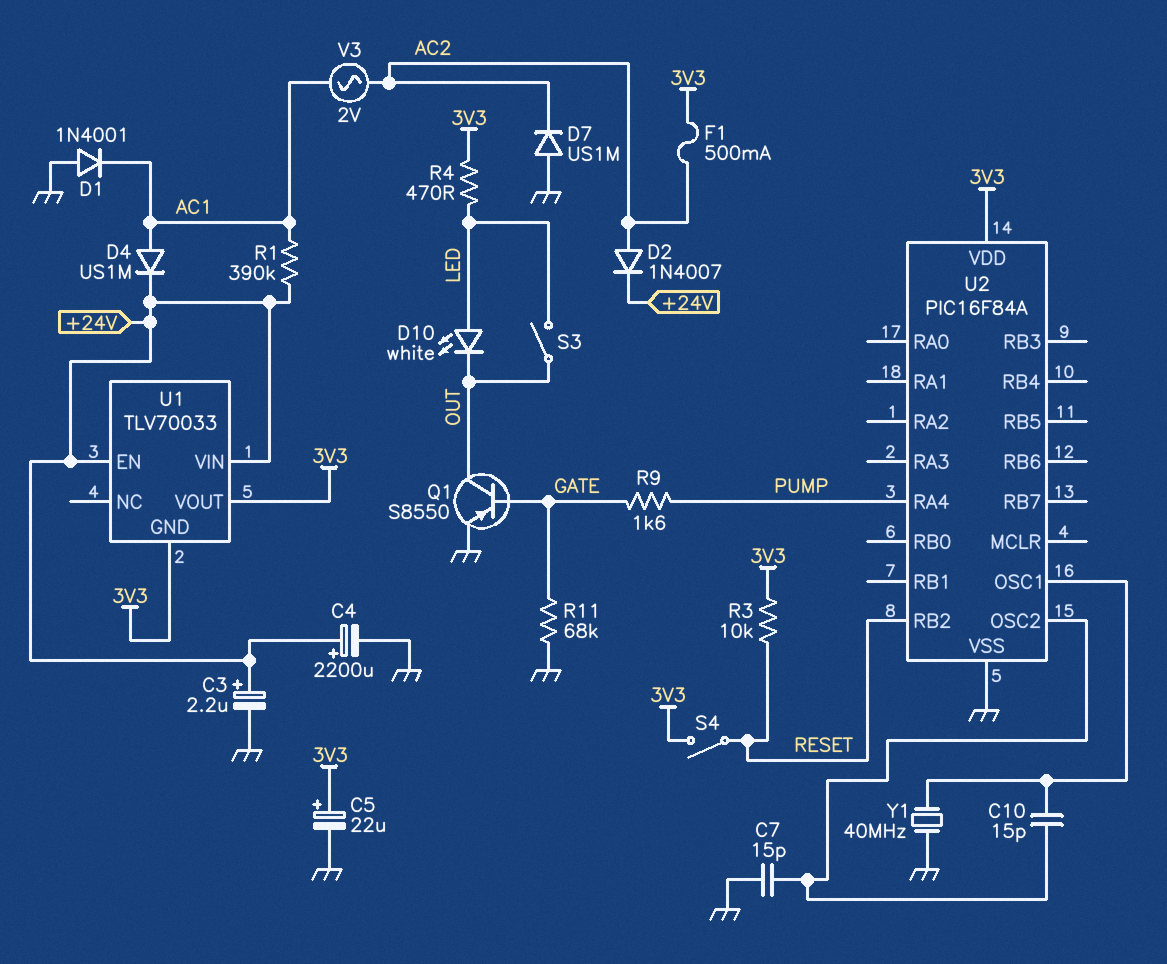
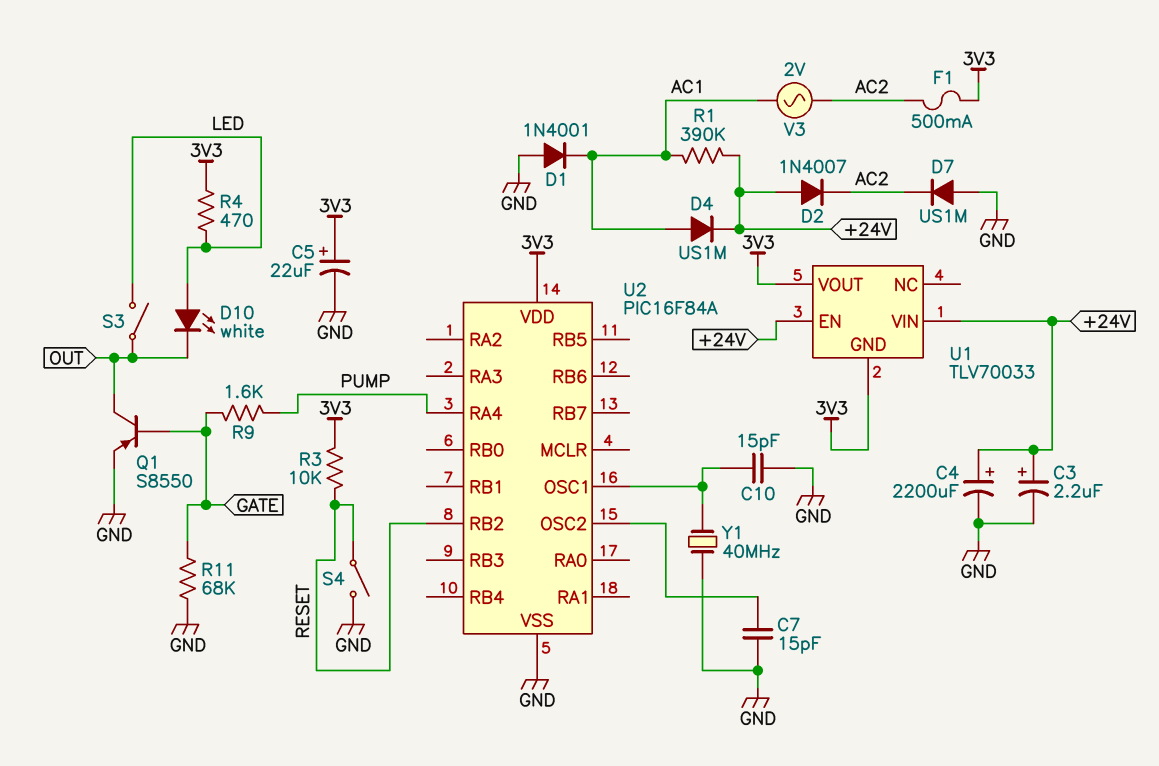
C10: 15pF (U2/OSC1, U2/OSC2) -> 15pF (GND, U2/OSC1)
D2: diode 1N4007 (A AC2, K +24V) -> diode 1N4007 (A +24V, K AC2)
S4: switch (3V3, RESET) -> switch (GND, RESET)

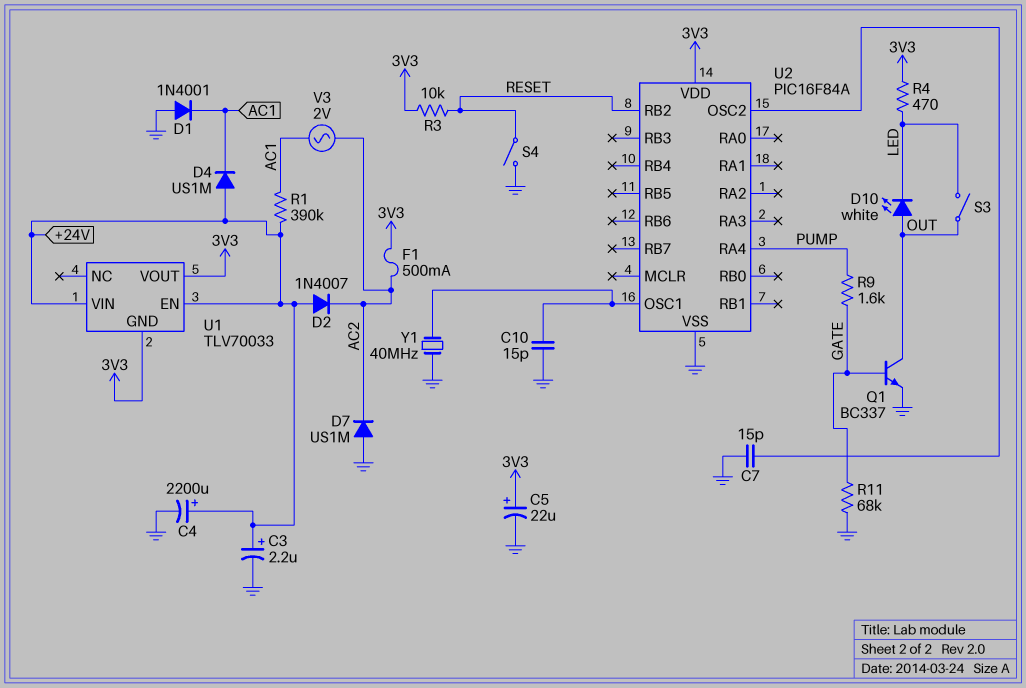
D4: diode US1M (A AC1, K +24V) -> diode US1M (A +24V, K AC1)
D10: LED white (A LED, K OUT) -> LED white (A OUT, K LED)
Q1: PNP S8550 (B GATE, C OUT, E GND) -> NPN BC337 (B GATE, C OUT, E GND)

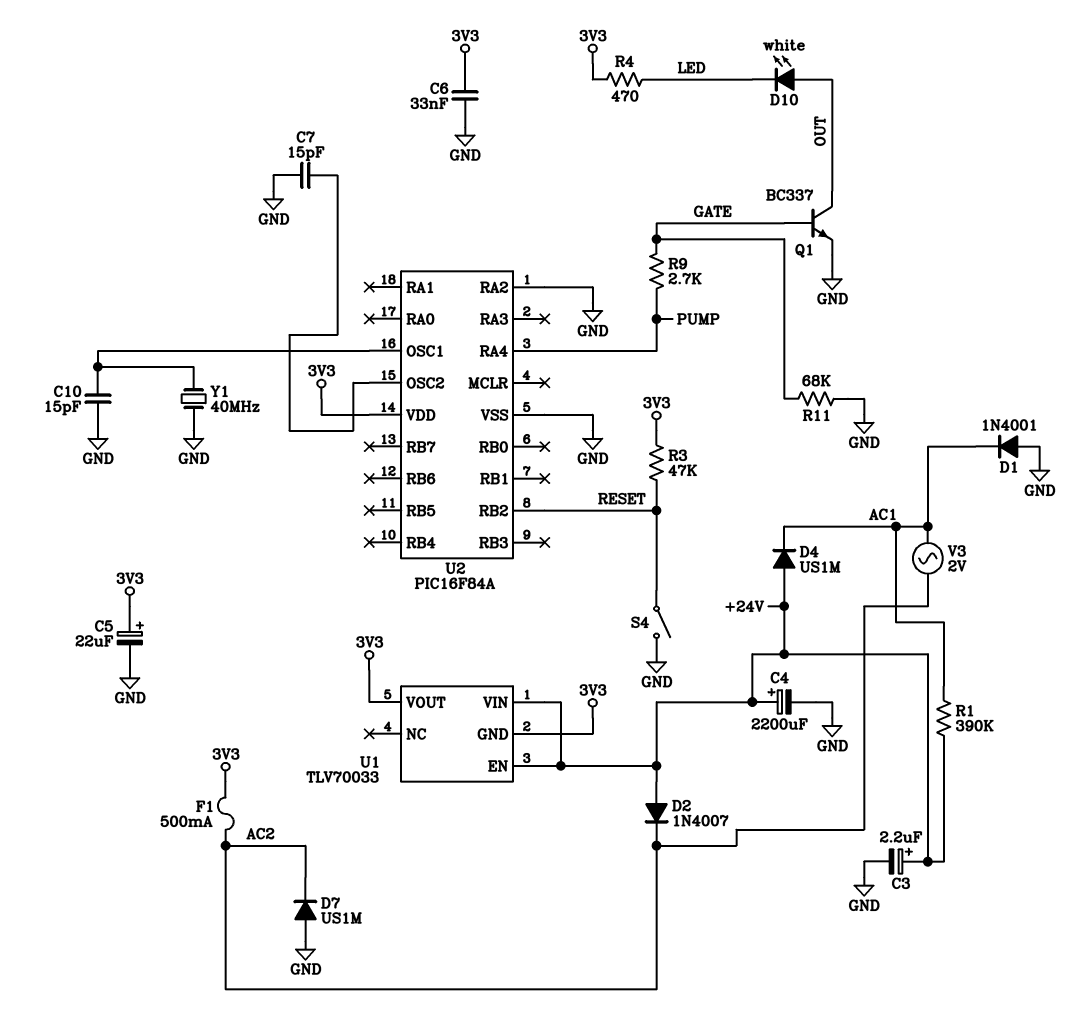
C6: none -> 33nF (3V3, GND)
R3: 10k (3V3, RESET) -> 47k (3V3, RESET)
R9: 1.6k (GATE, PUMP) -> 2.7k (GATE, PUMP)
S3: switch (LED, OUT) -> none
U2 pin RA2: none -> GND

